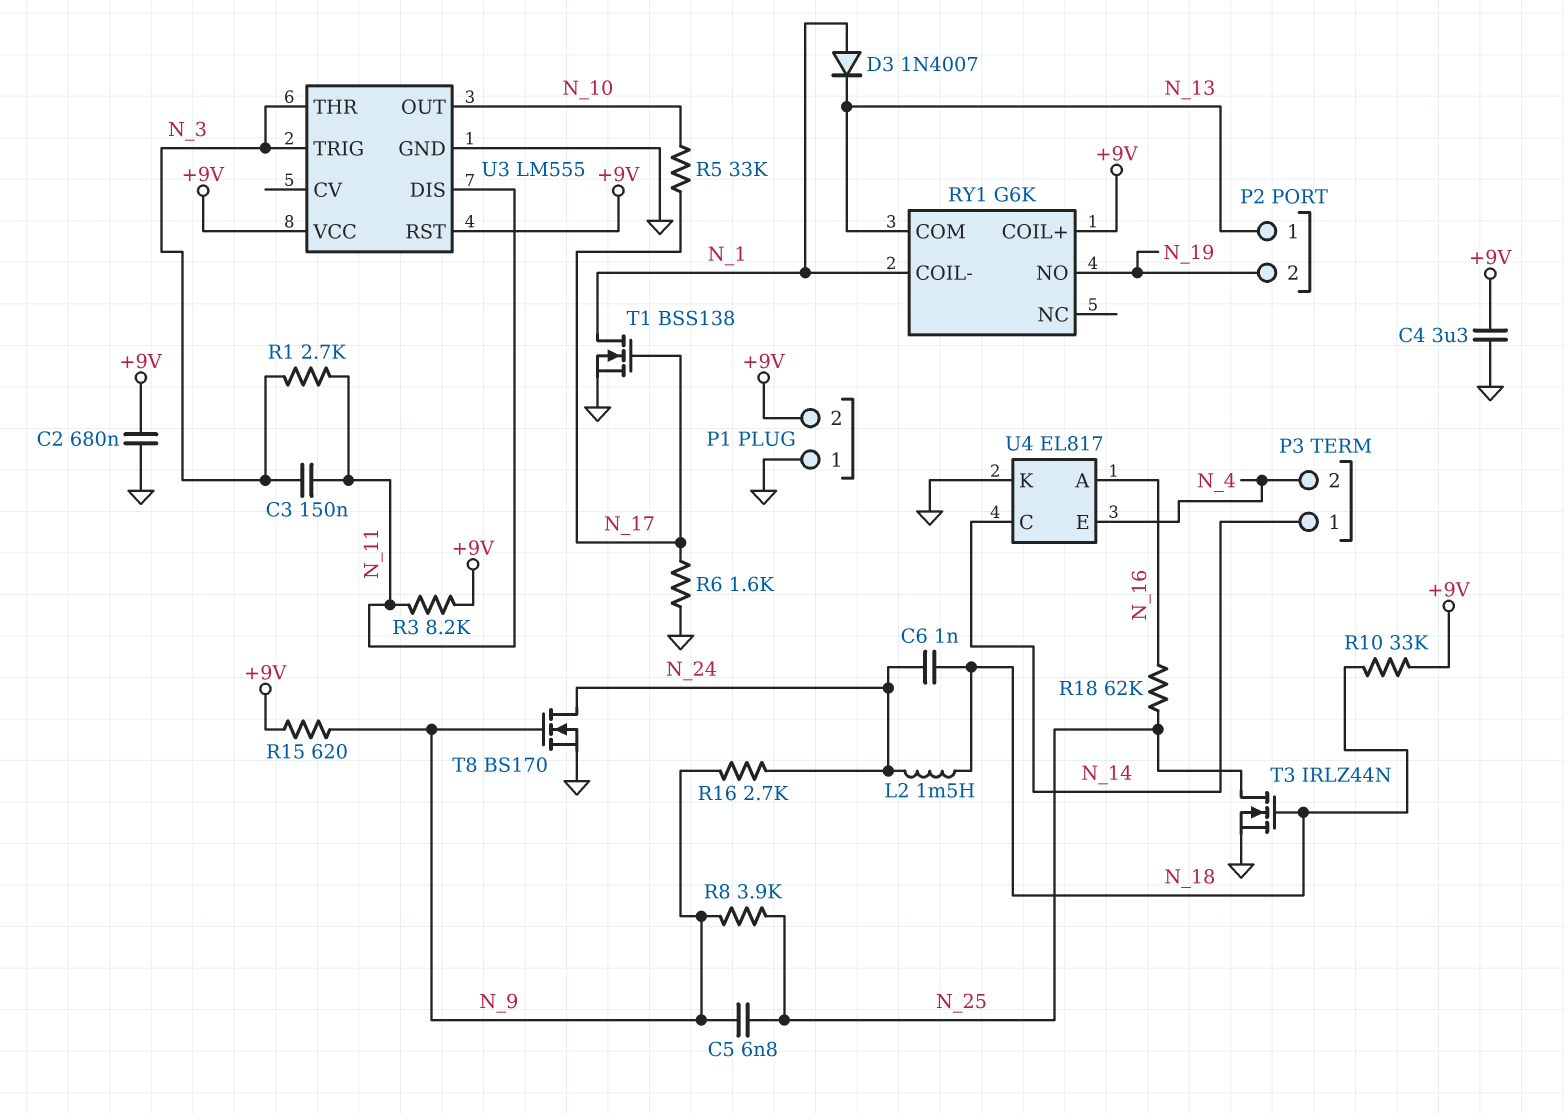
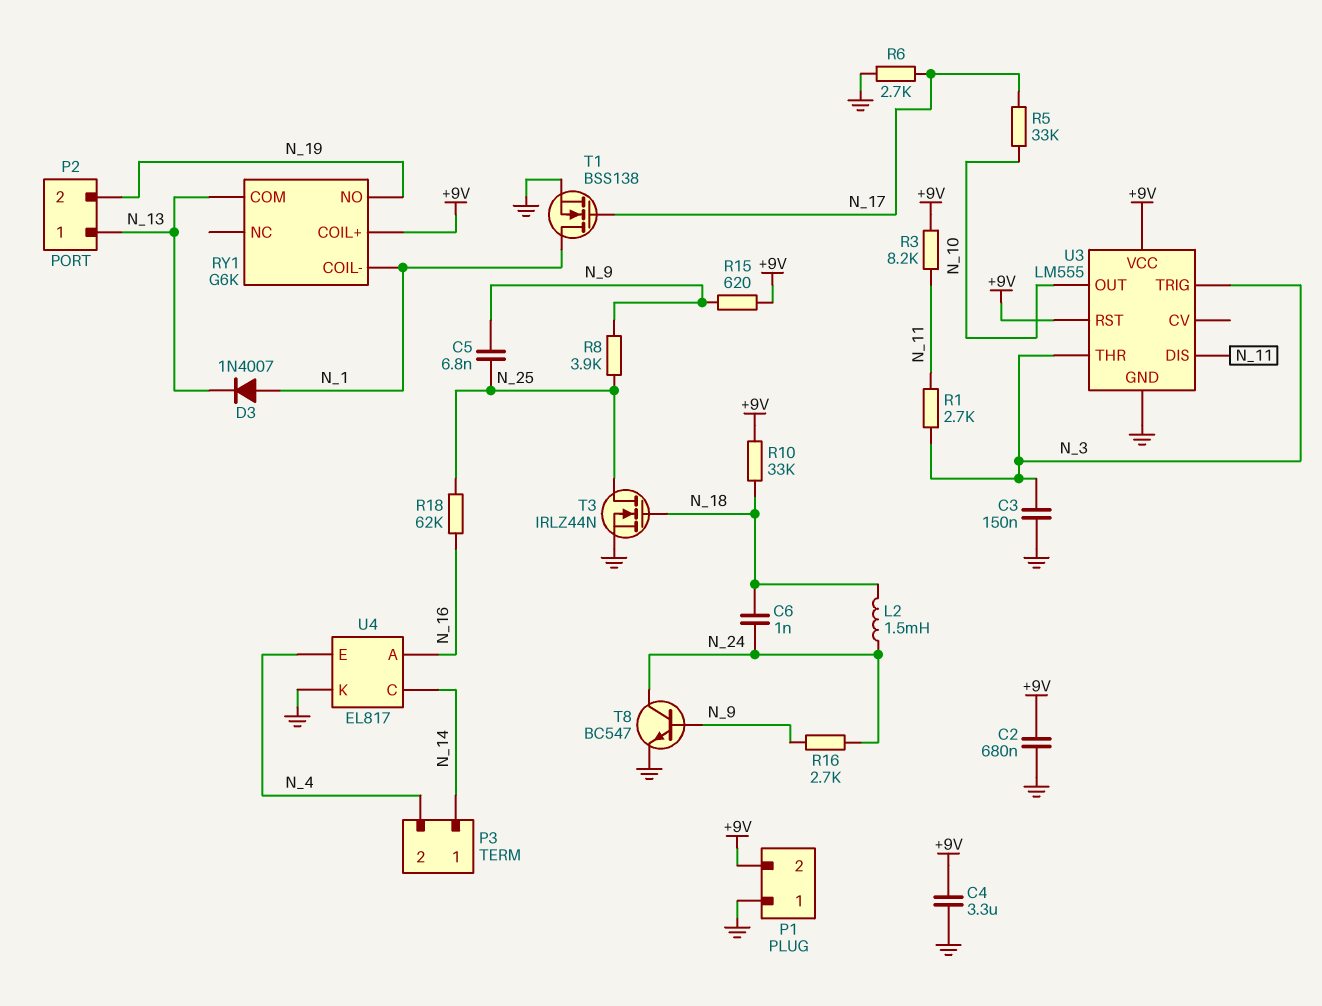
C3: 150nF (N_3, N_11) -> 150nF (GND, N_3)
R6: 1.6k (GND, N_17) -> 2.7k (GND, N_17)
T8: NMOS BS170 (G N_9, D N_24, S GND) -> NPN BC547 (B N_9, C N_24, E GND)

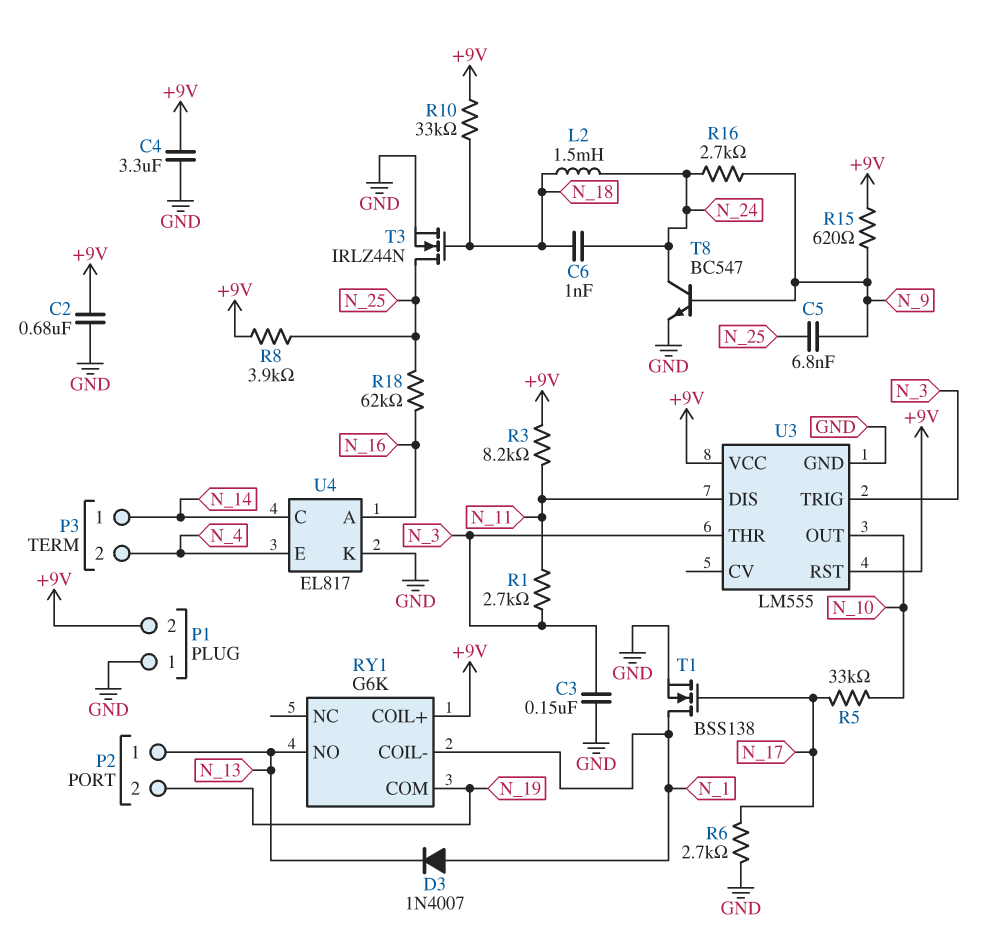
R8: 3.9k (N_9, N_25) -> 3.9k (+9V, N_25)
RY1 pin COM: N_13 -> N_19
RY1 pin NO: N_19 -> N_13

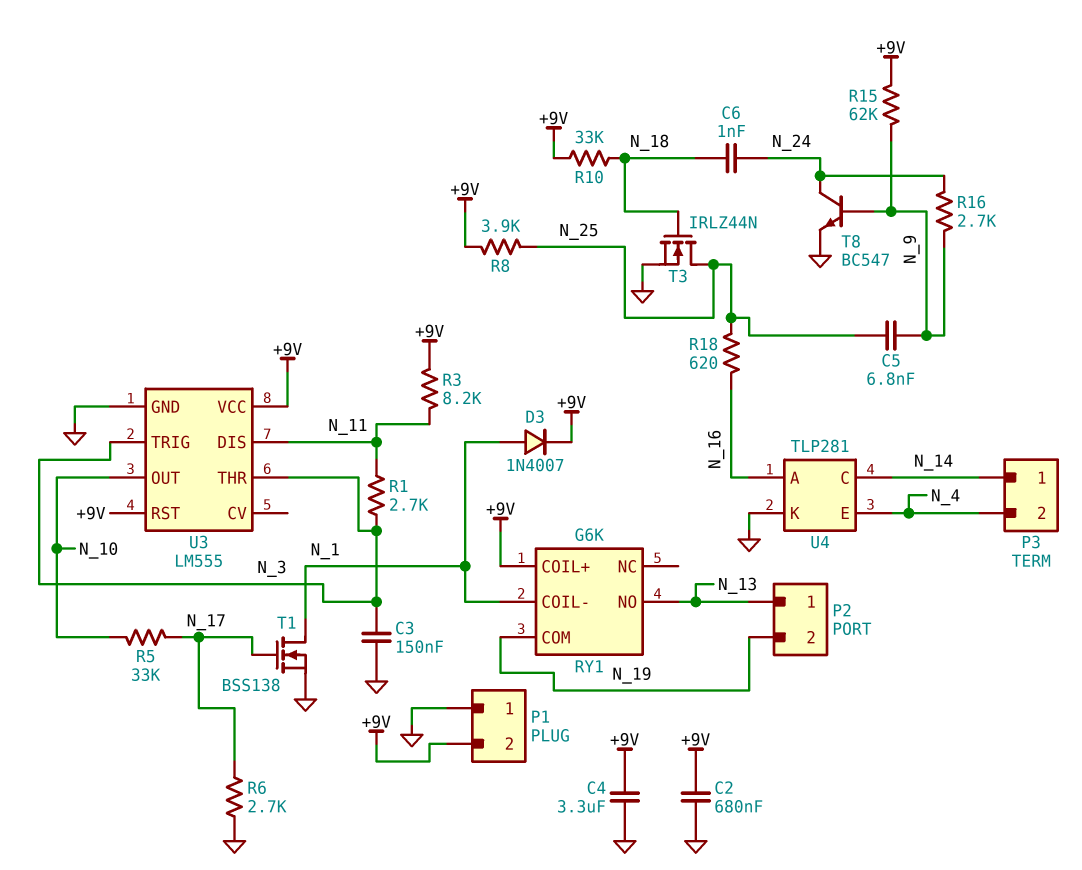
D3: diode 1N4007 (A N_1, K N_13) -> diode 1N4007 (A N_1, K +9V)
L2: 1.5mH (N_18, N_24) -> none
R15: 620 (+9V, N_9) -> 62k (+9V, N_9)
R18: 62k (N_16, N_25) -> 620 (N_16, N_25)
U4: EL817 -> TLP281

